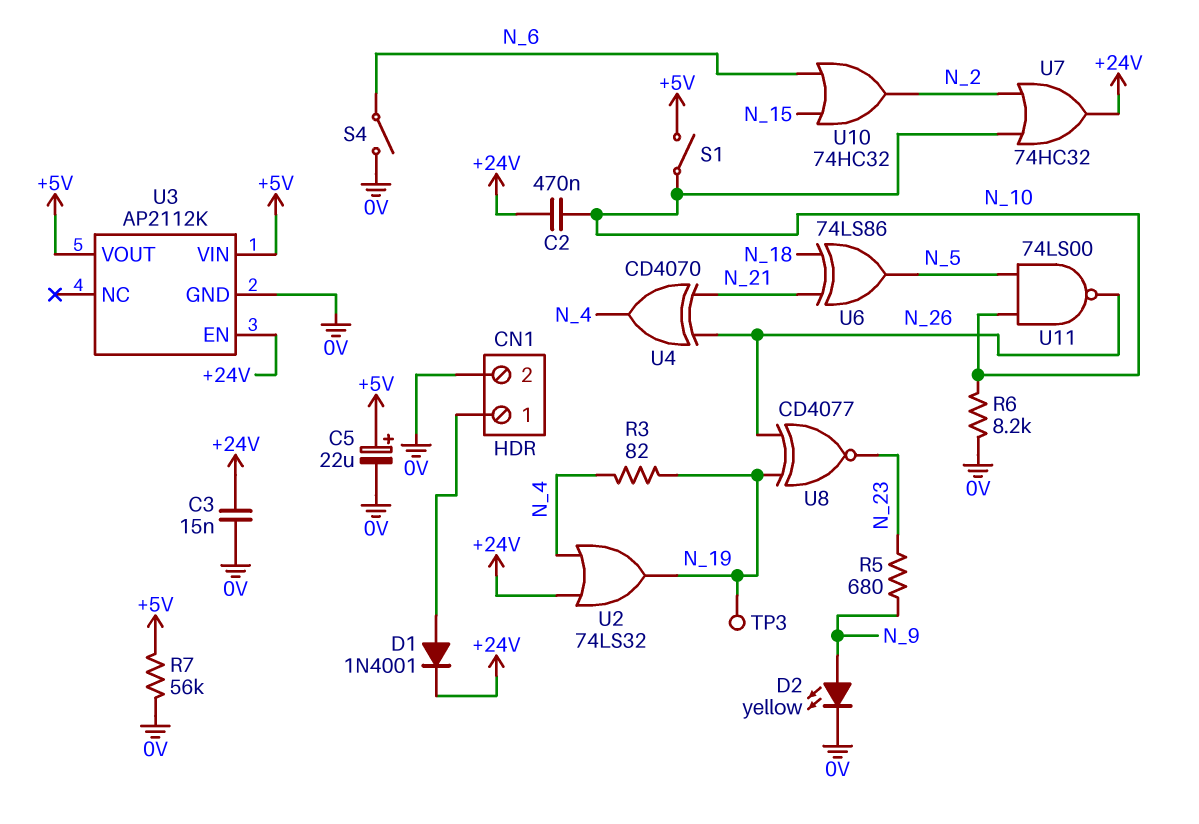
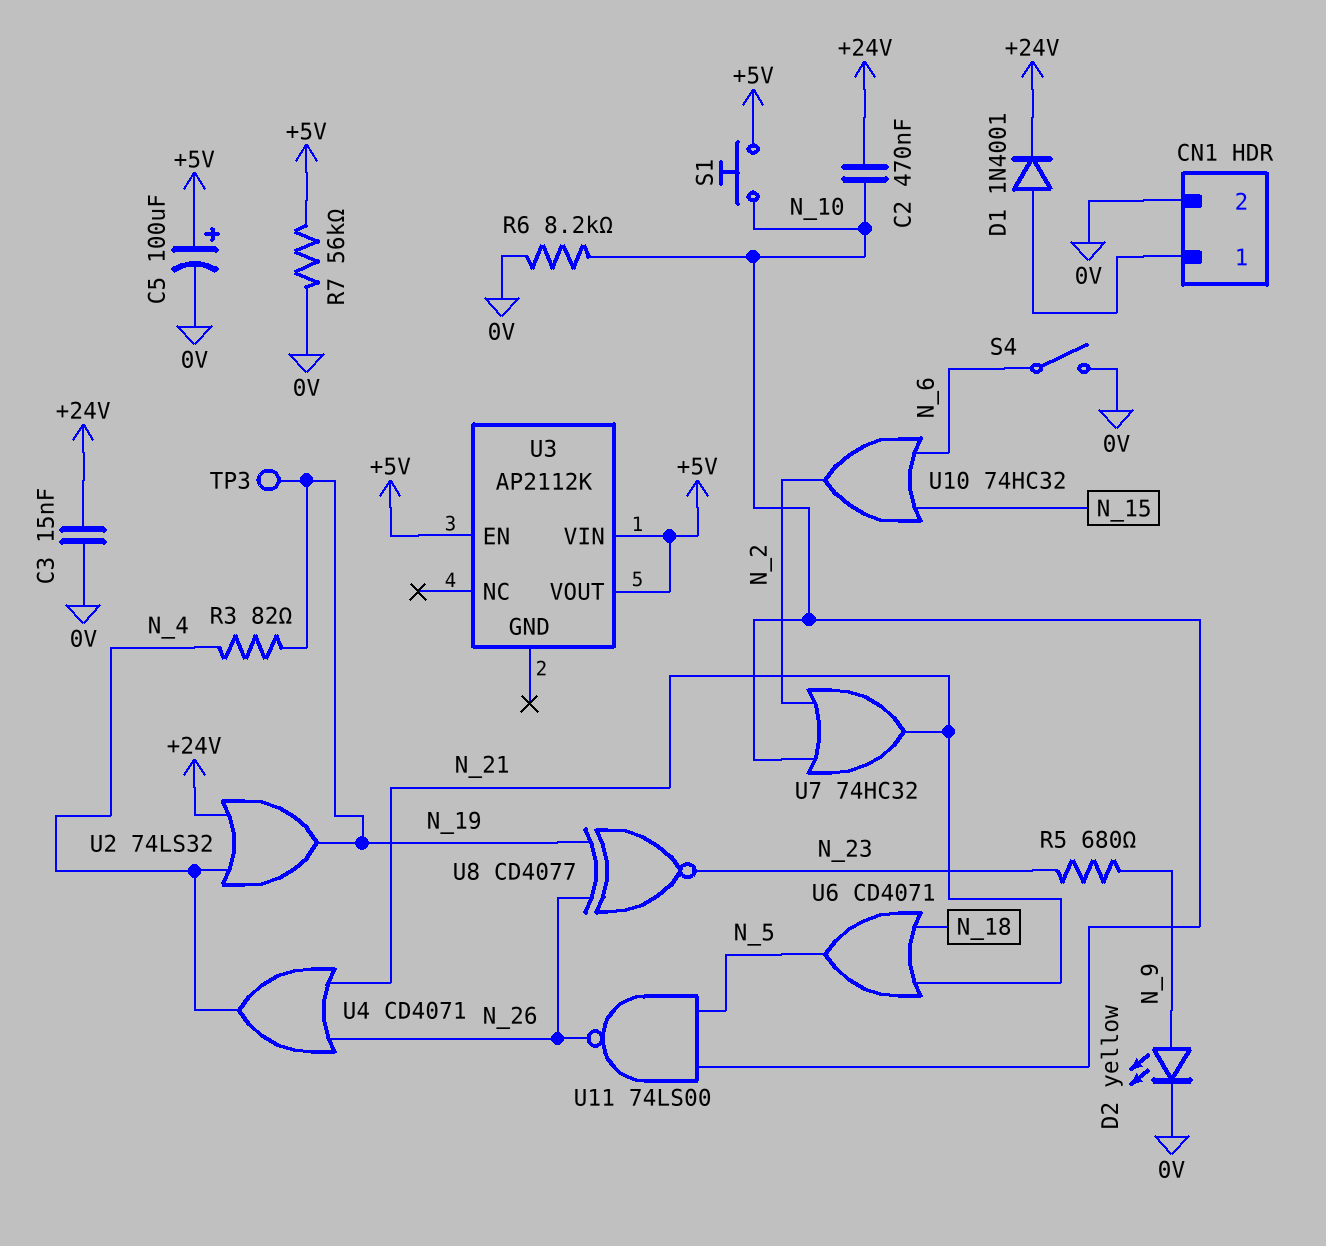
C5: 22uF (plus +5V, minus 0V) -> 100uF (plus +5V, minus 0V)
S1: switch (+5V, N_10) -> button (+5V, N_10)
U3 pin EN: +24V -> +5V
U3 pin GND: 0V -> none
U4: XOR CD4070 (in N_21, in N_26, out N_4) -> OR CD4071 (in N_21, in N_26, out N_4)
U6: XOR 74LS86 (in N_18, in N_21, out N_5) -> OR CD4071 (in N_18, in N_21, out N_5)
U7: OR 74HC32 (in N_2, in N_10, out +24V) -> OR 74HC32 (in N_2, in N_10, out N_21)

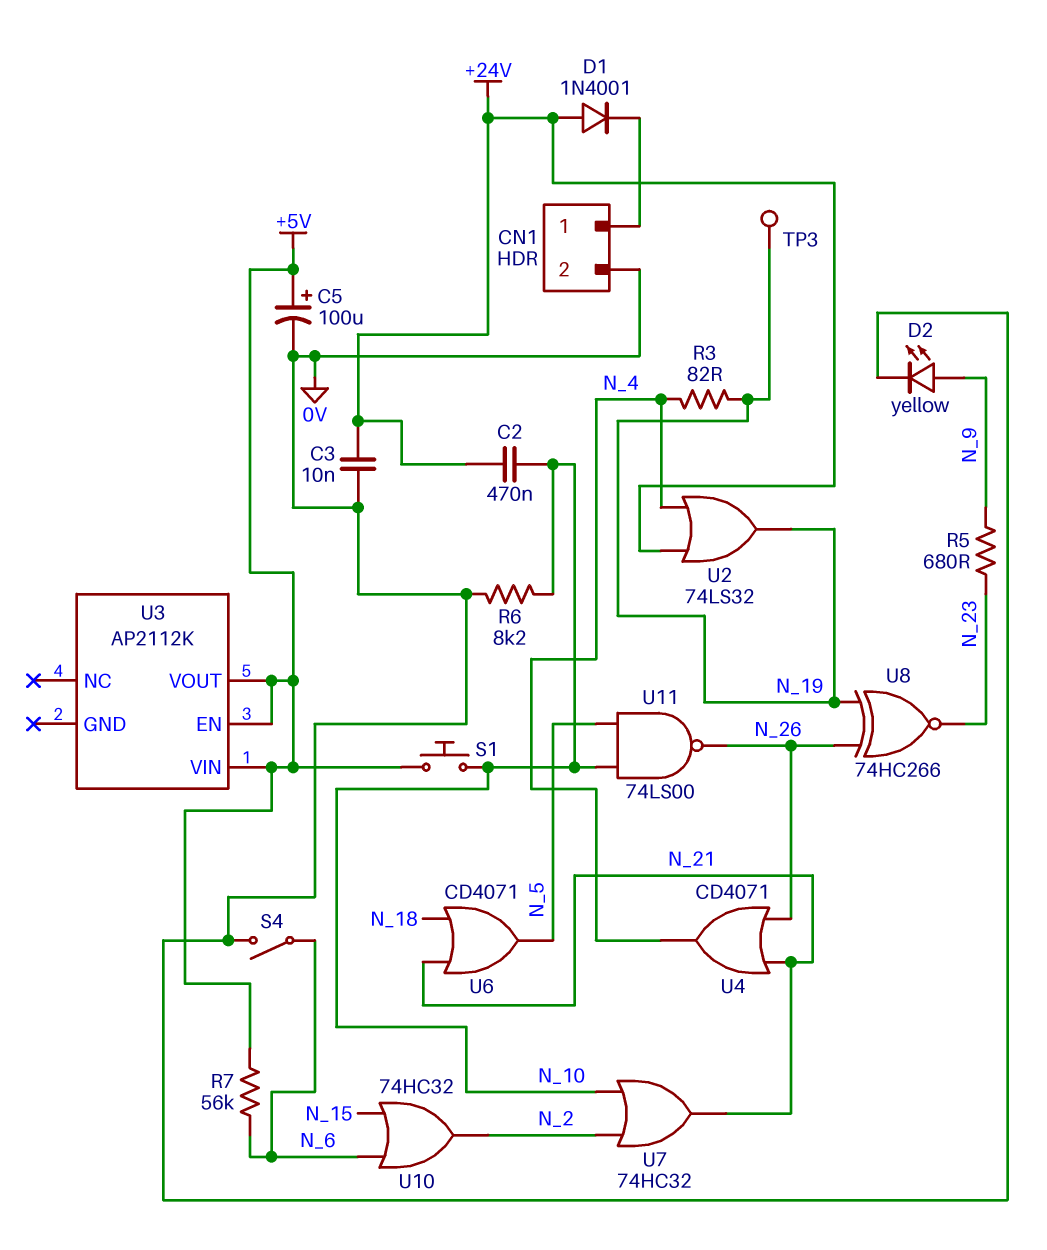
C3: 15nF (+24V, 0V) -> 10nF (+24V, 0V)
D1: diode 1N4001 (A CN1/1, K +24V) -> diode 1N4001 (A +24V, K CN1/1)
R7: 56k (+5V, 0V) -> 56k (+5V, N_6)
U8: XNOR CD4077 (in N_19, in N_26, out N_23) -> XNOR 74HC266 (in N_19, in N_26, out N_23)

